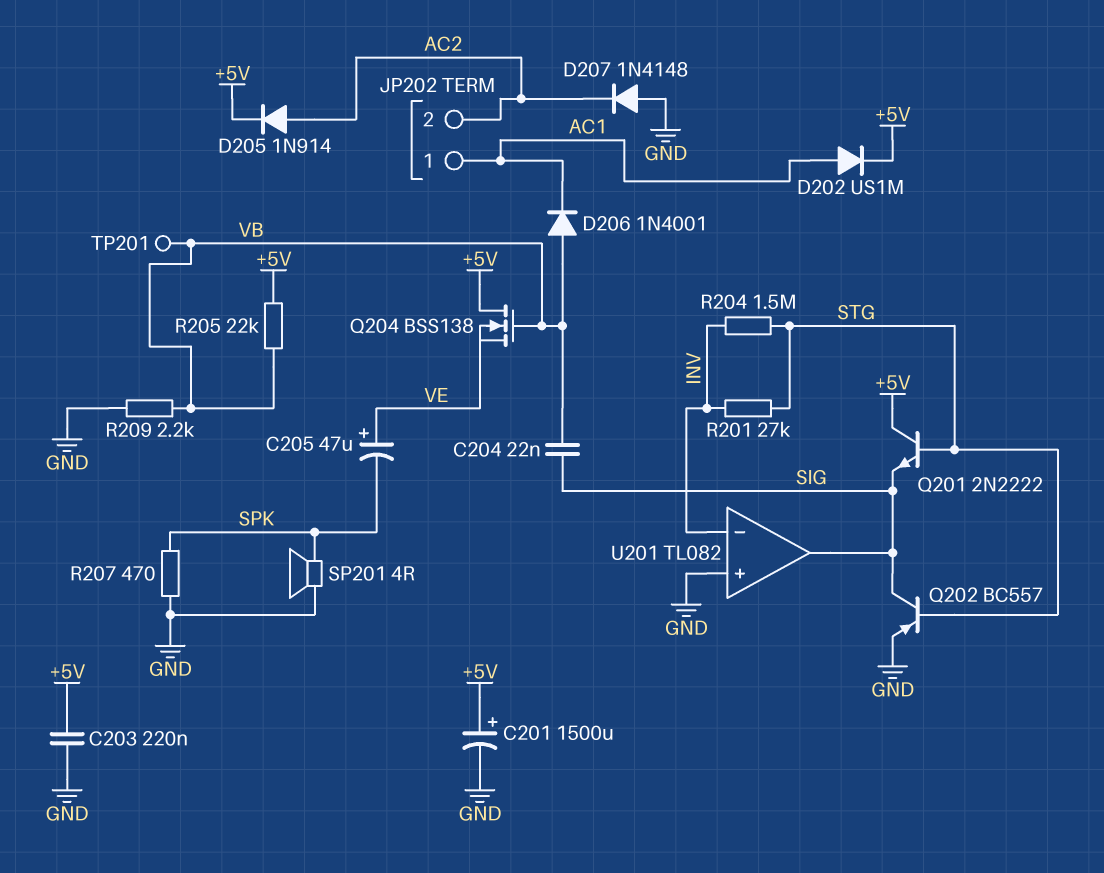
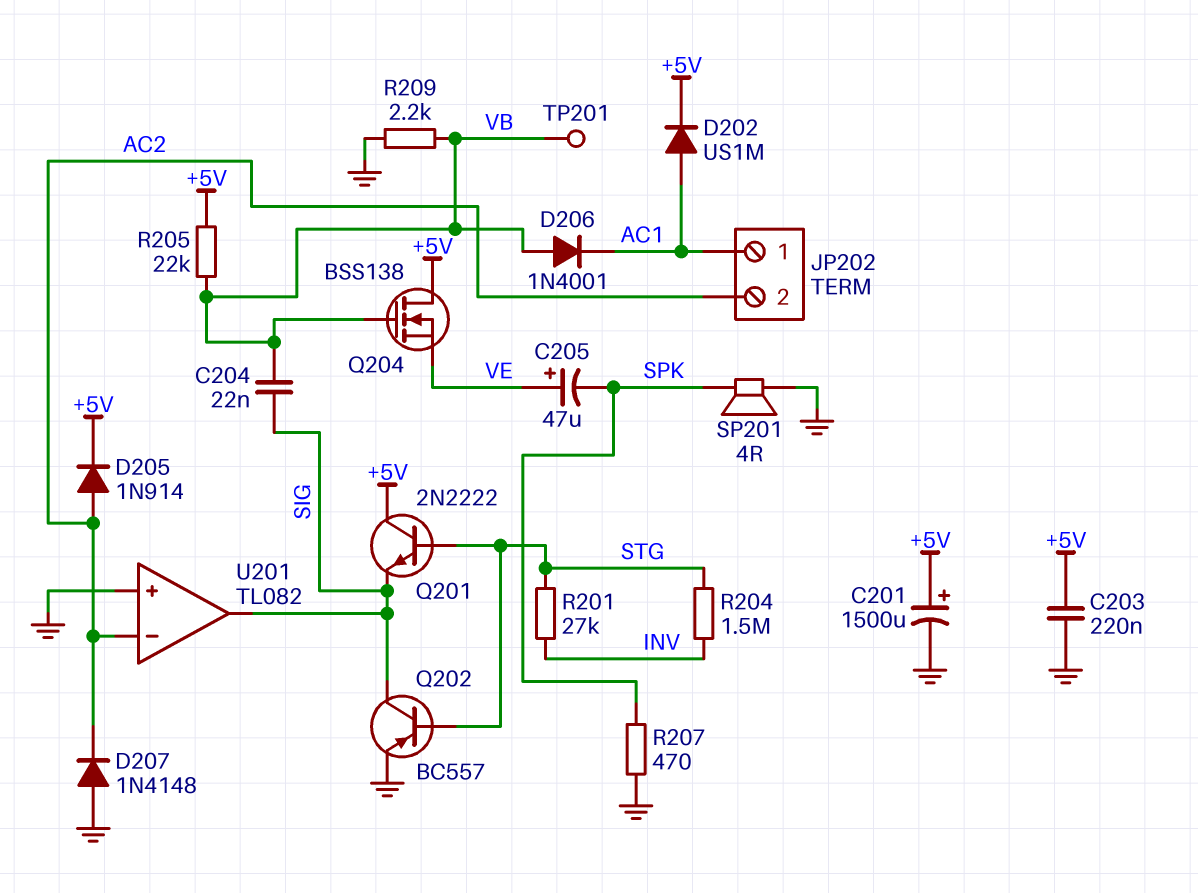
U201 pin in-: INV -> AC2

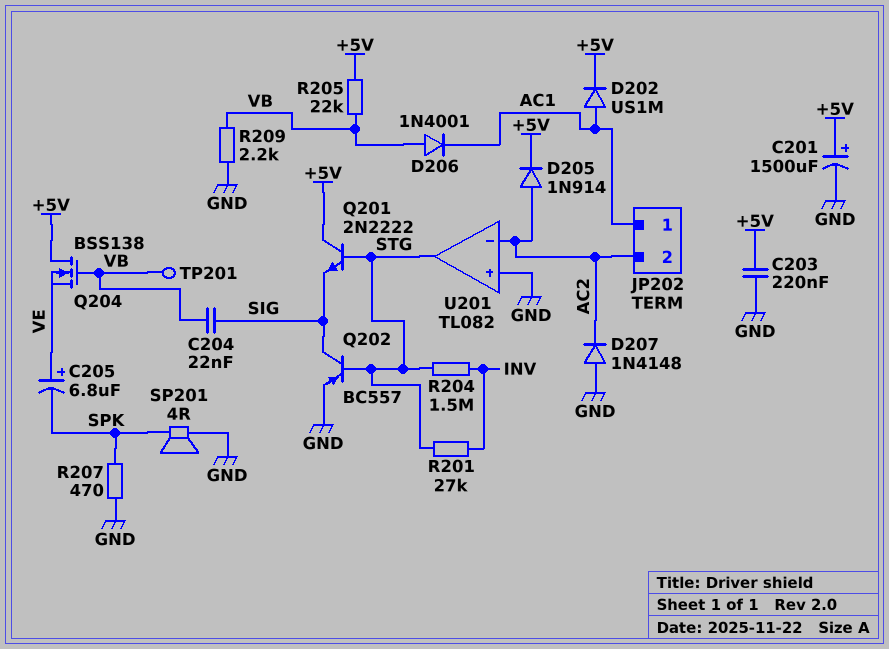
C205: 47uF (plus VE, minus SPK) -> 6.8uF (plus VE, minus SPK)
U201 pin out: SIG -> STG

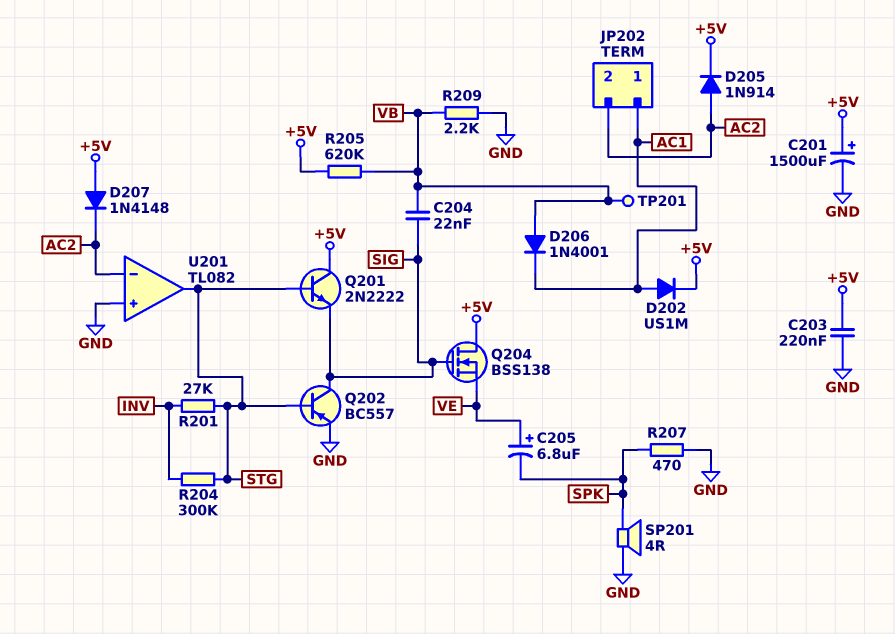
D207: diode 1N4148 (A GND, K AC2) -> diode 1N4148 (A +5V, K AC2)
Q204: NMOS BSS138 (G VB, D +5V, S VE) -> NMOS BSS138 (G SIG, D +5V, S VE)
R204: 1.5M (INV, STG) -> 300k (INV, STG)
R205: 22k (+5V, VB) -> 620k (+5V, VB)

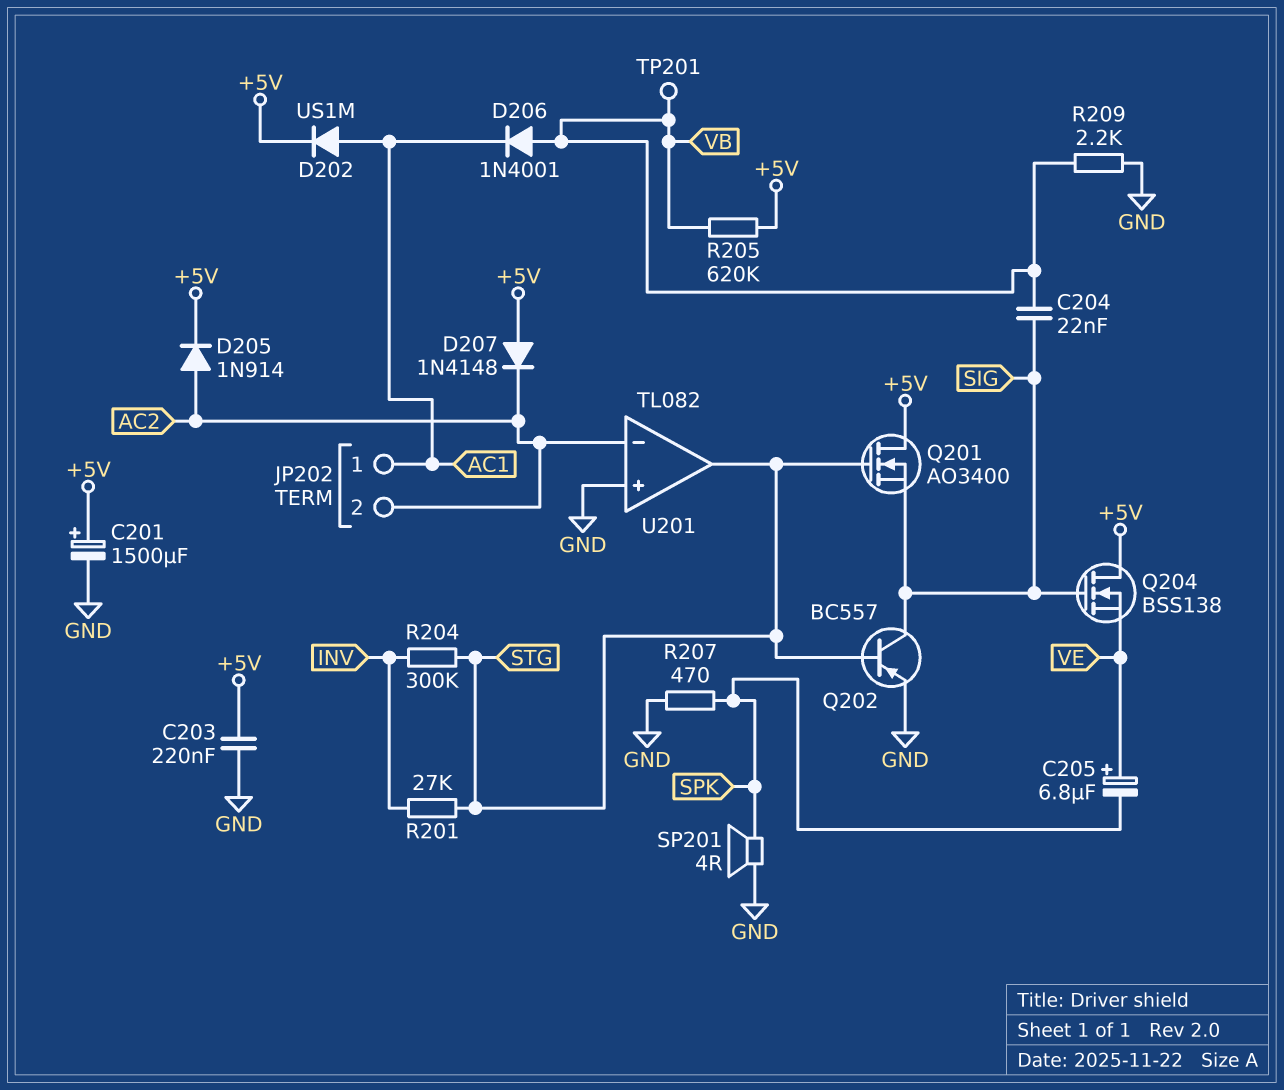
Q201: NPN 2N2222 (B STG, C +5V, E SIG) -> NMOS AO3400 (G STG, D +5V, S SIG)

